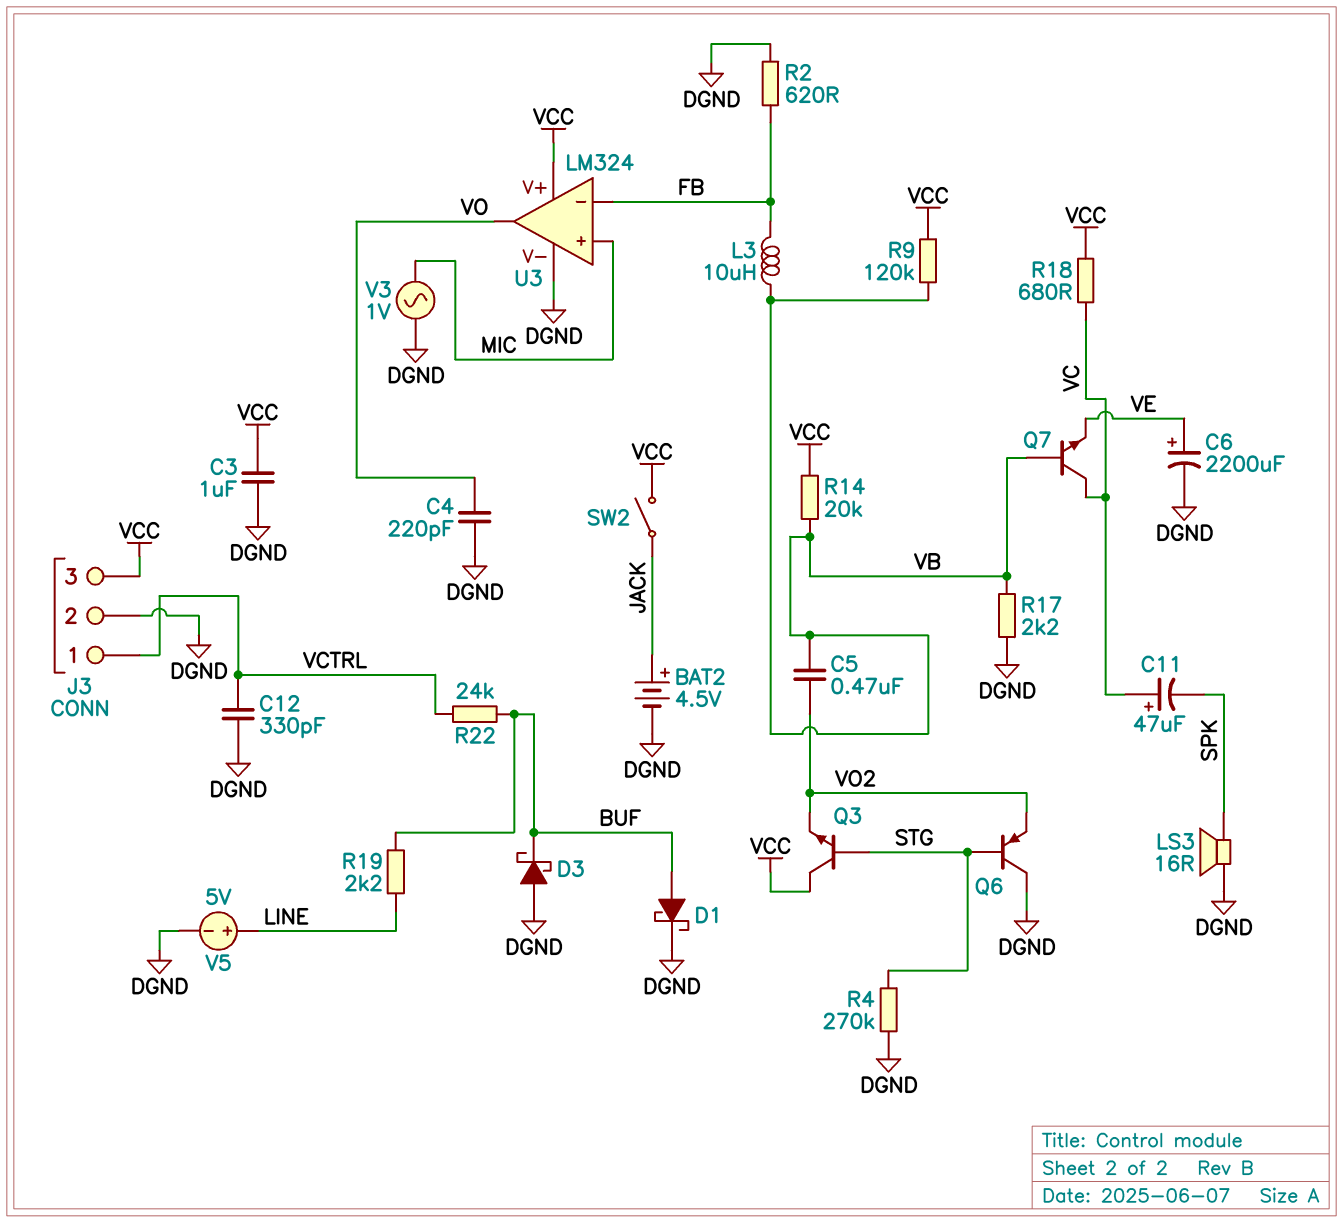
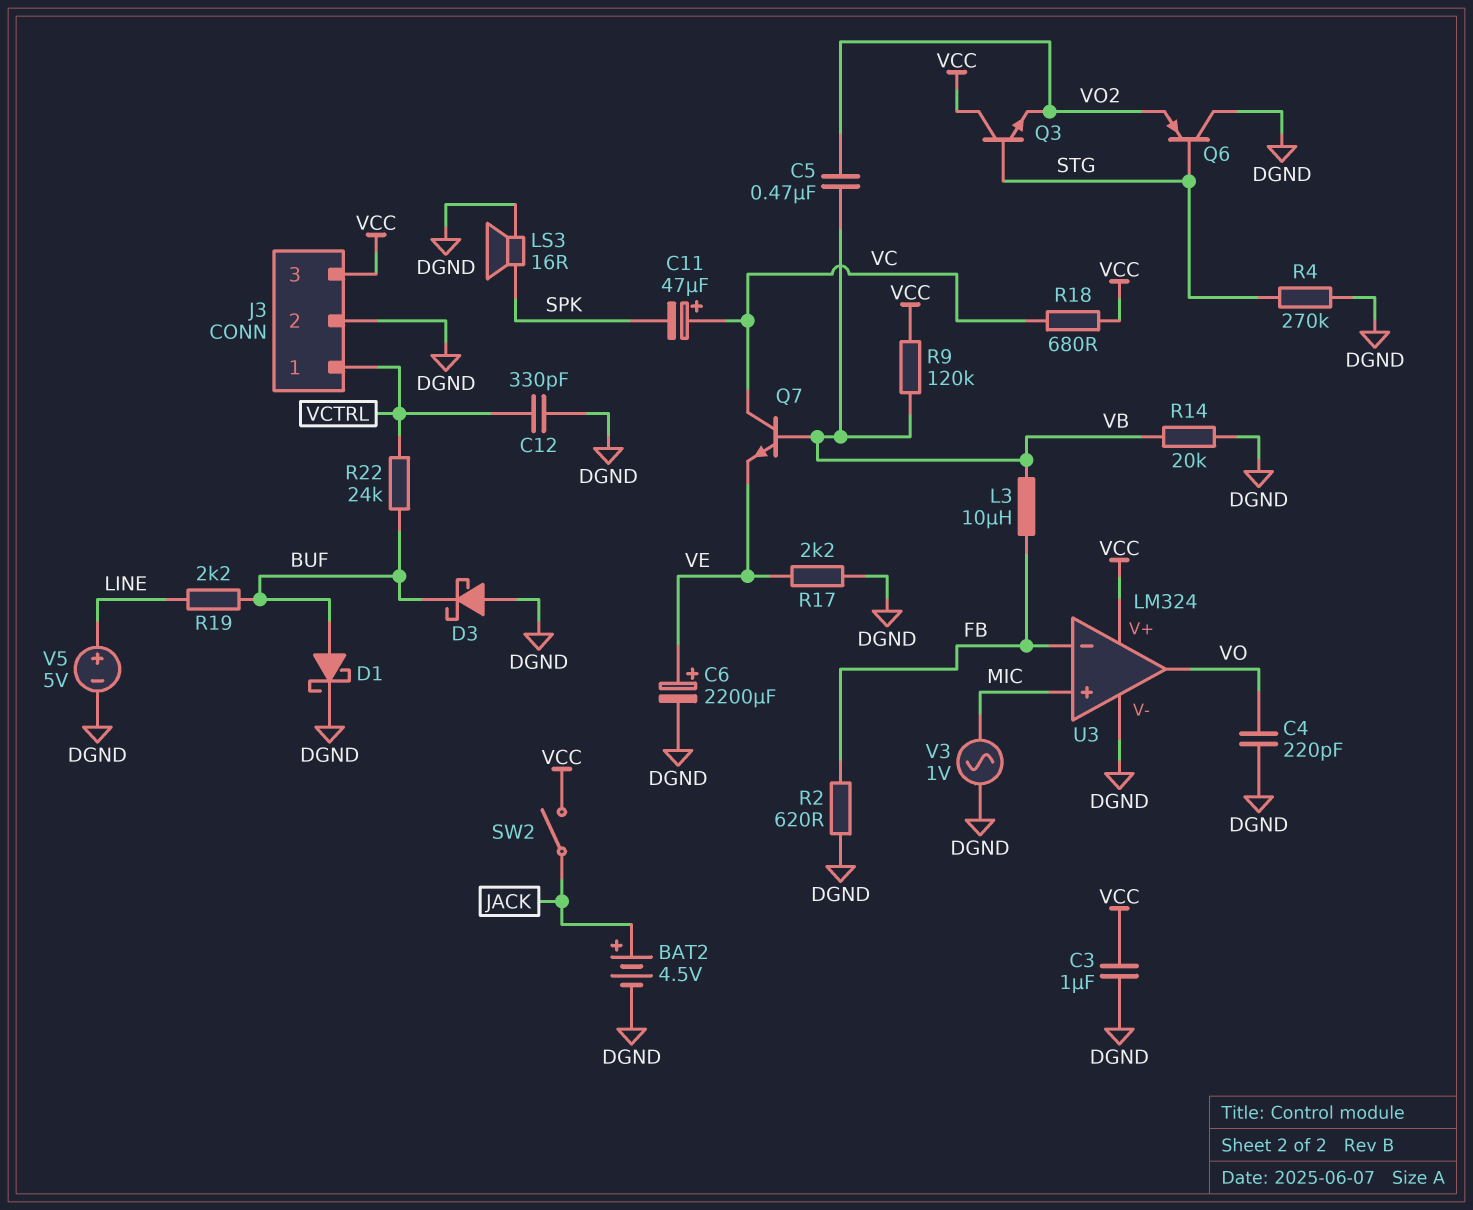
R14: 20k (VB, VCC) -> 20k (DGND, VB)
R17: 2.2k (DGND, VB) -> 2.2k (DGND, VE)

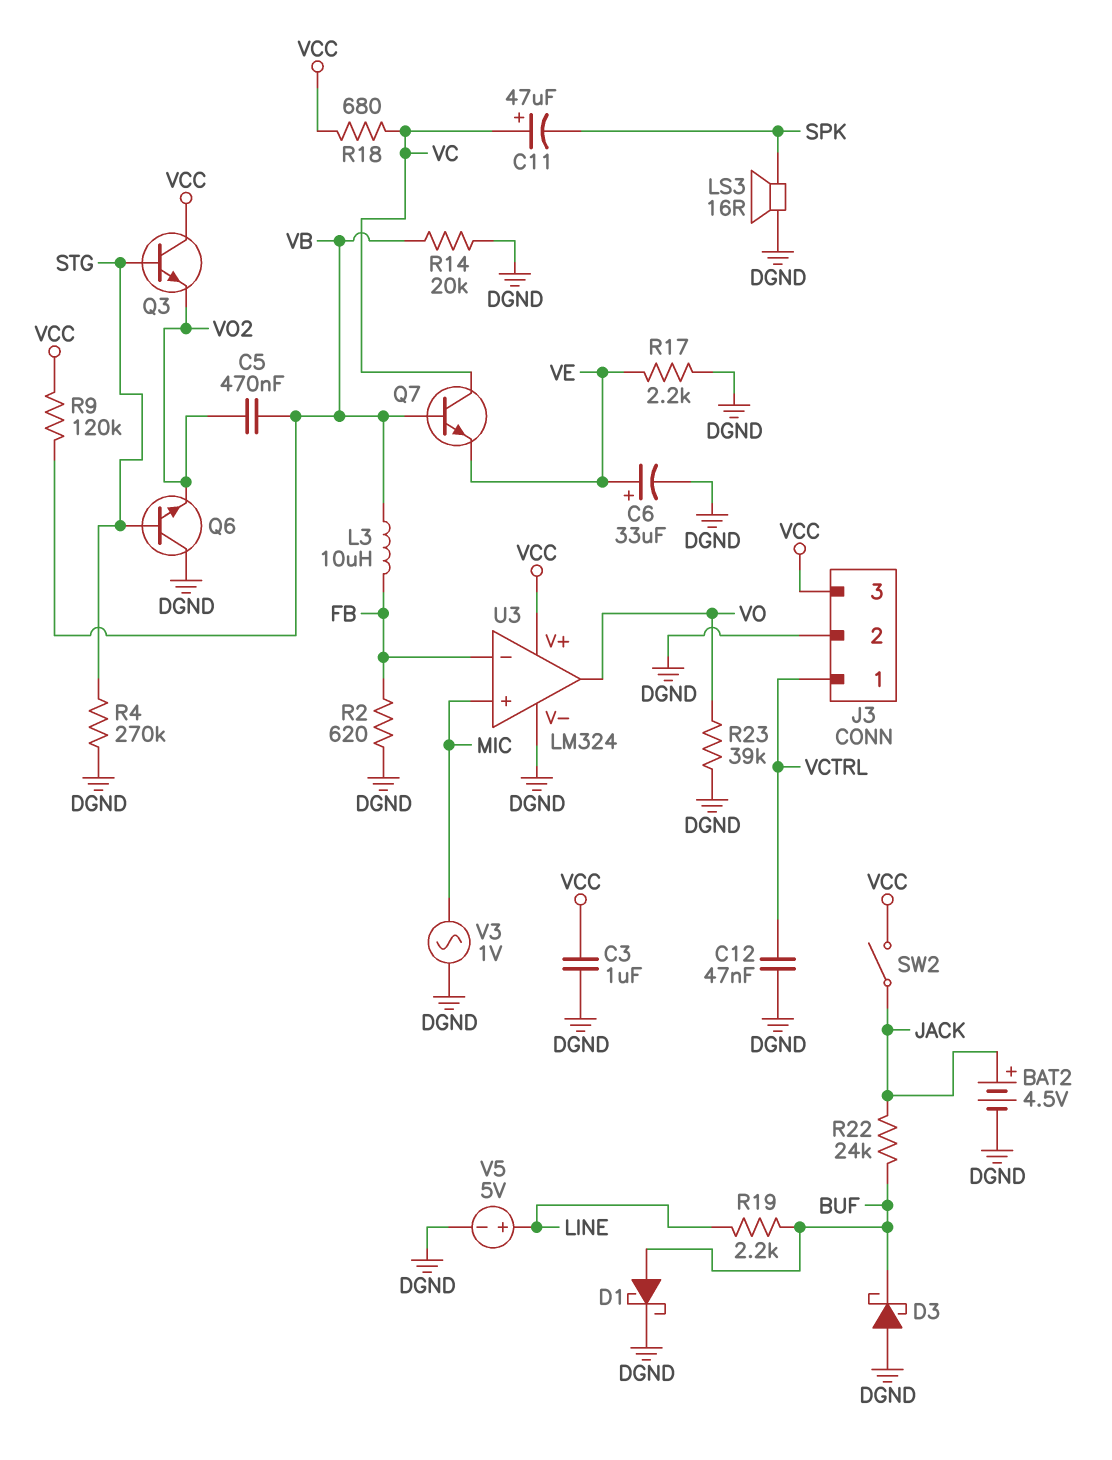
C4: 220pF (DGND, VO) -> none
C6: 2200uF (plus VE, minus DGND) -> 33uF (plus VE, minus DGND)
C12: 330pF (DGND, VCTRL) -> 47nF (DGND, VCTRL)
Q6: PNP (B STG, C DGND, E VO2) -> NPN (B STG, C DGND, E VO2)
R22: 24k (BUF, VCTRL) -> 24k (BUF, JACK)
R23: none -> 39k (DGND, VO)

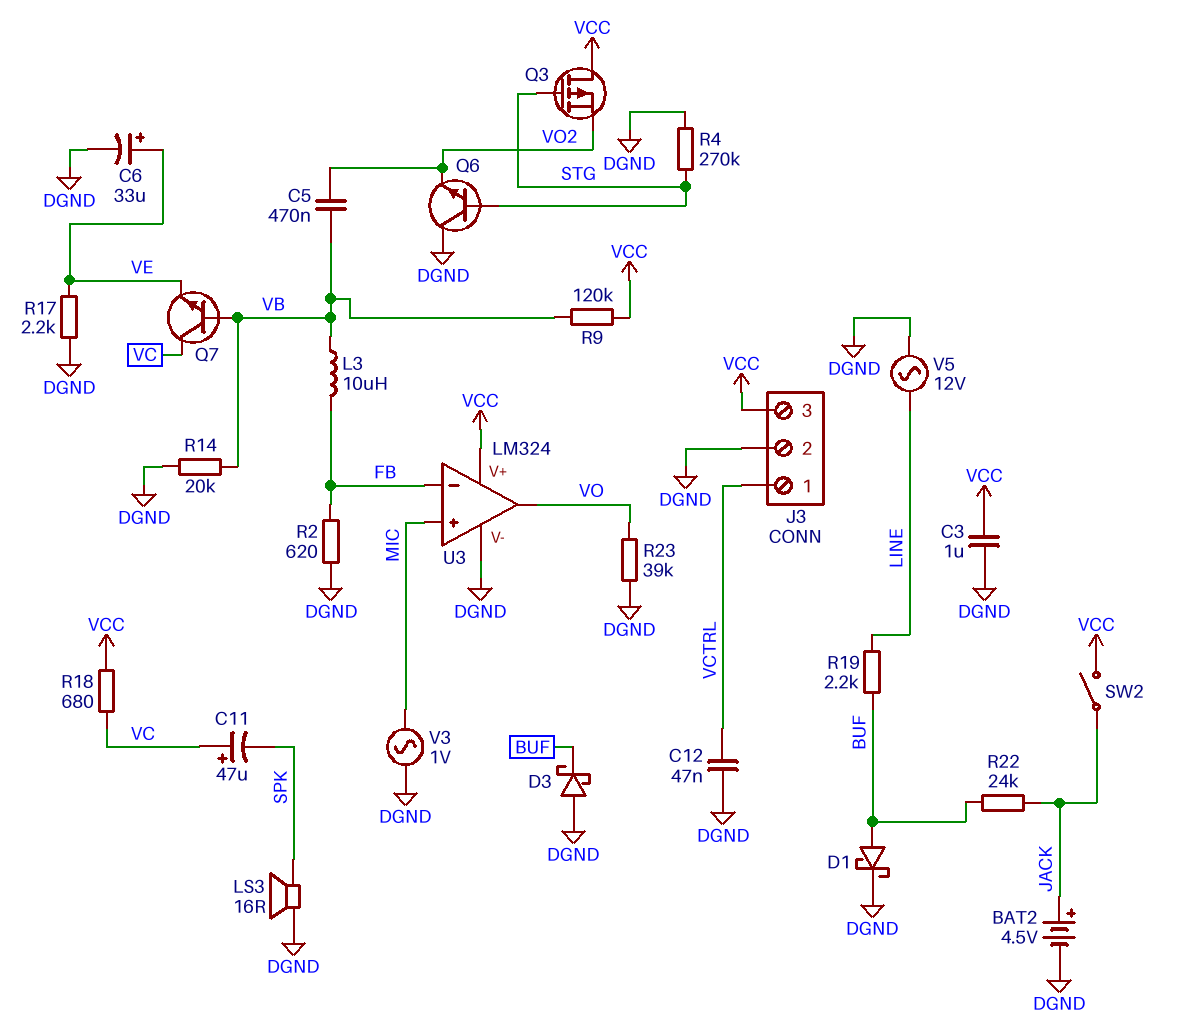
Q3: NPN (B STG, C VCC, E VO2) -> PMOS (G STG, D VCC, S VO2)
V5: 5V (plus LINE, minus DGND) -> AC 12V (DGND, LINE)

